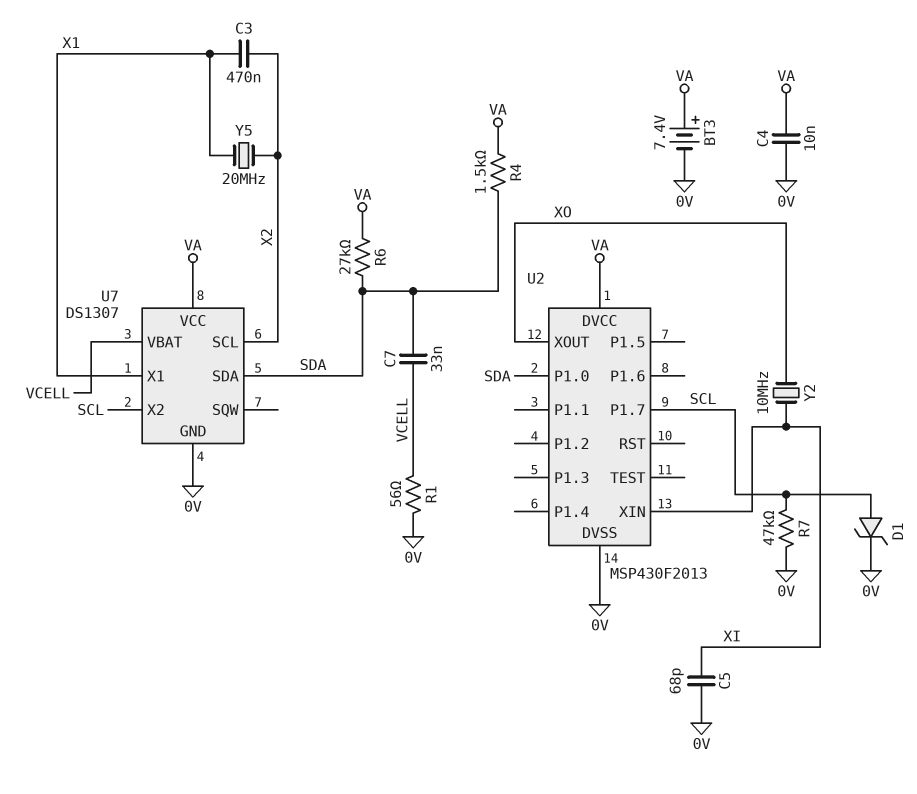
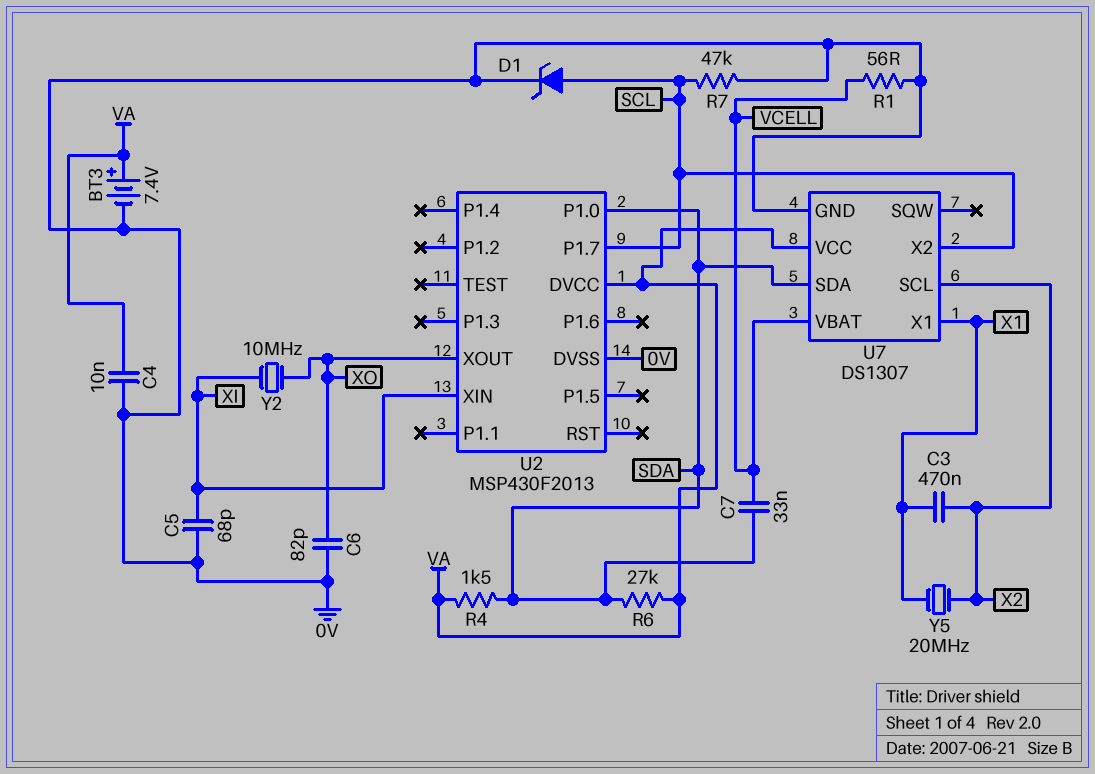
C6: none -> 82pF (0V, XO)

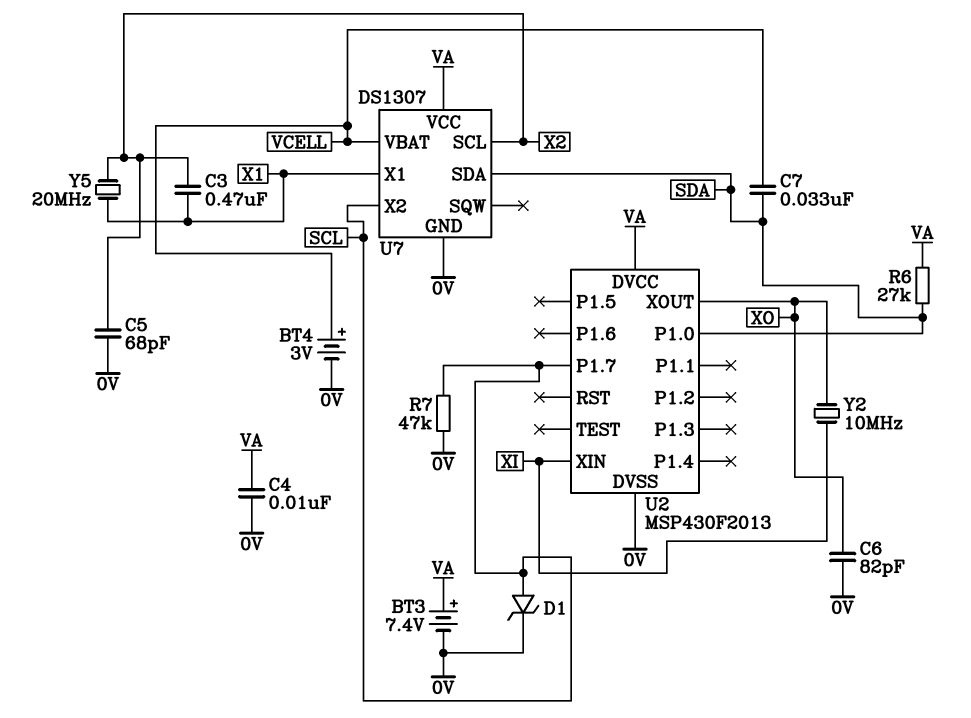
BT4: none -> 3V (plus VCELL, minus 0V)
C5: 68pF (0V, XI) -> 68pF (0V, X2)
R1: 56 (0V, VCELL) -> none
R4: 1.5k (SDA, VA) -> none

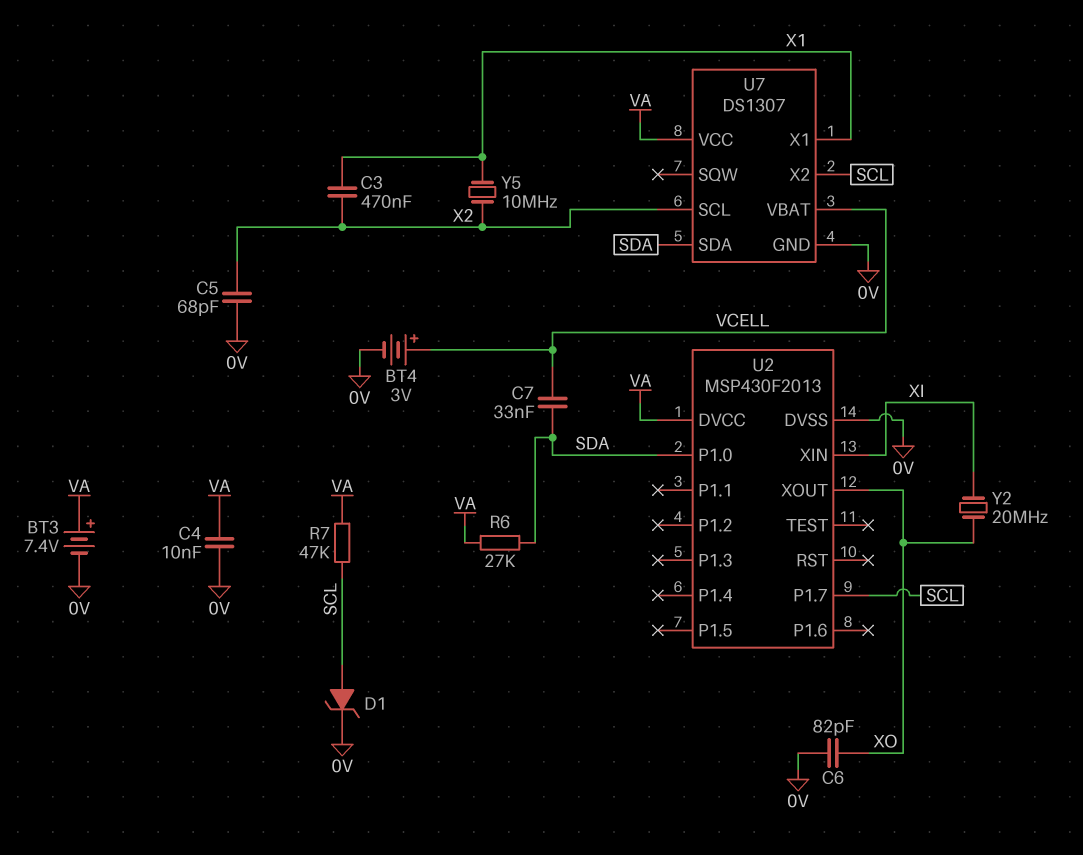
R7: 47k (0V, SCL) -> 47k (SCL, VA)
Y2: 10MHz (XI, XO) -> 20MHz (XI, XO)
Y5: 20MHz (X1, X2) -> 10MHz (X1, X2)

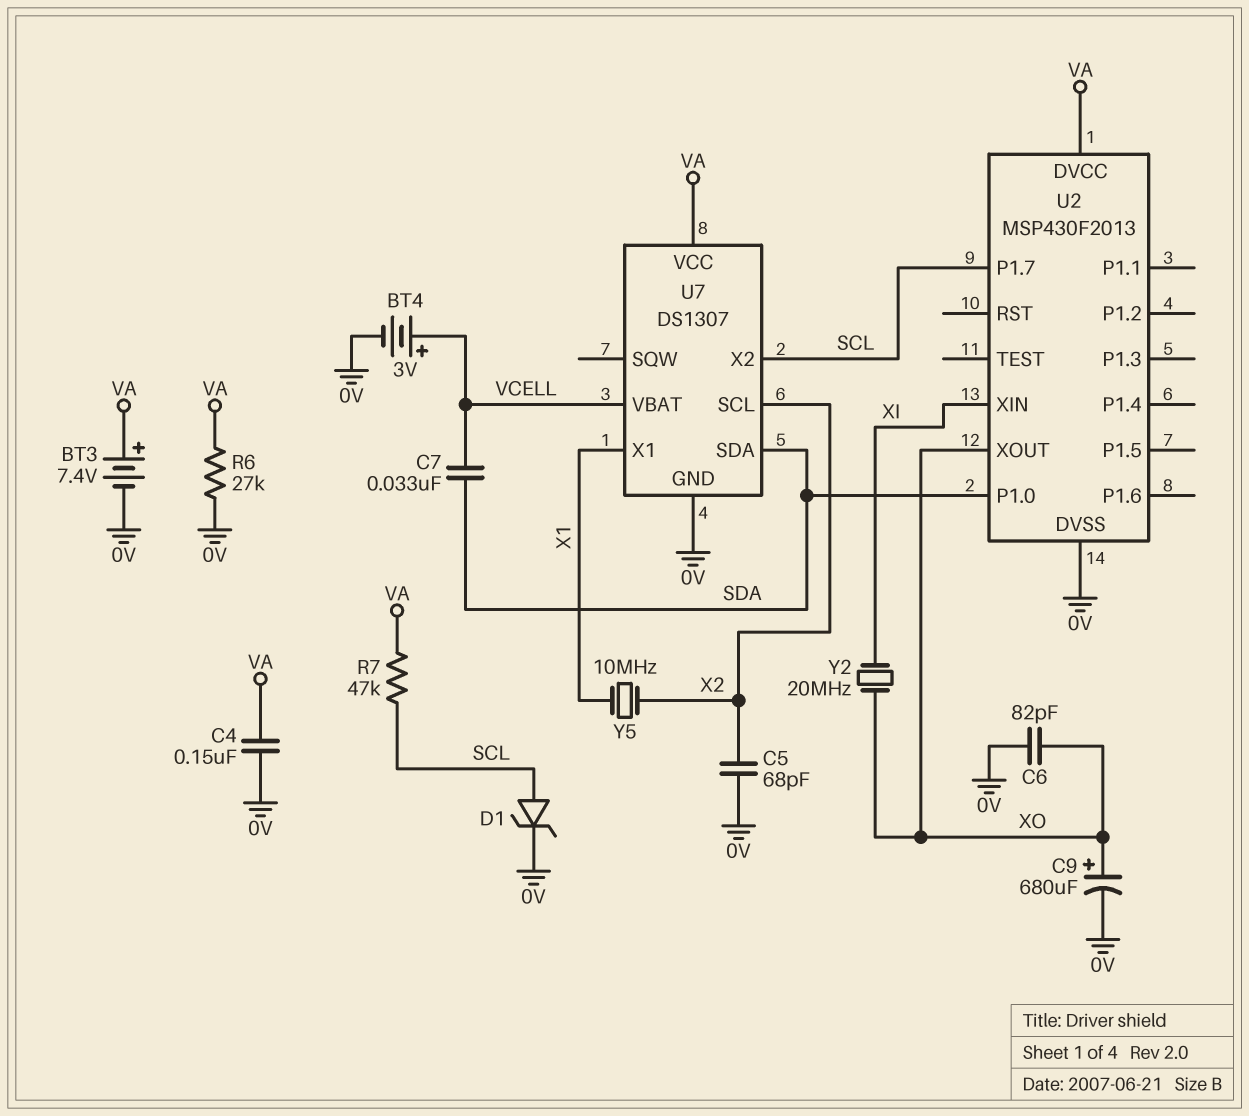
C3: 470nF (X1, X2) -> none
C4: 10nF (0V, VA) -> 150nF (0V, VA)
C9: none -> 680uF (plus XO, minus 0V)
R6: 27k (SDA, VA) -> 27k (0V, VA)

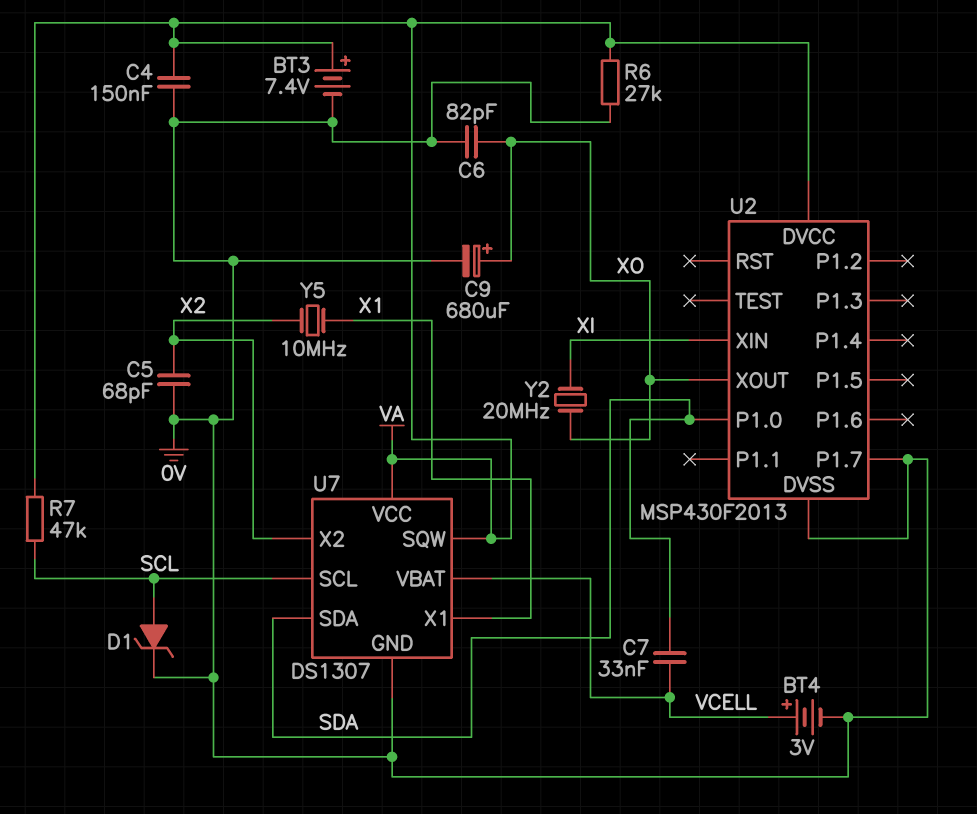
U2 pin P1.7: SCL -> 0V
U7 pin SCL: X2 -> SCL
U7 pin SQW: none -> VA
U7 pin X2: SCL -> X2

